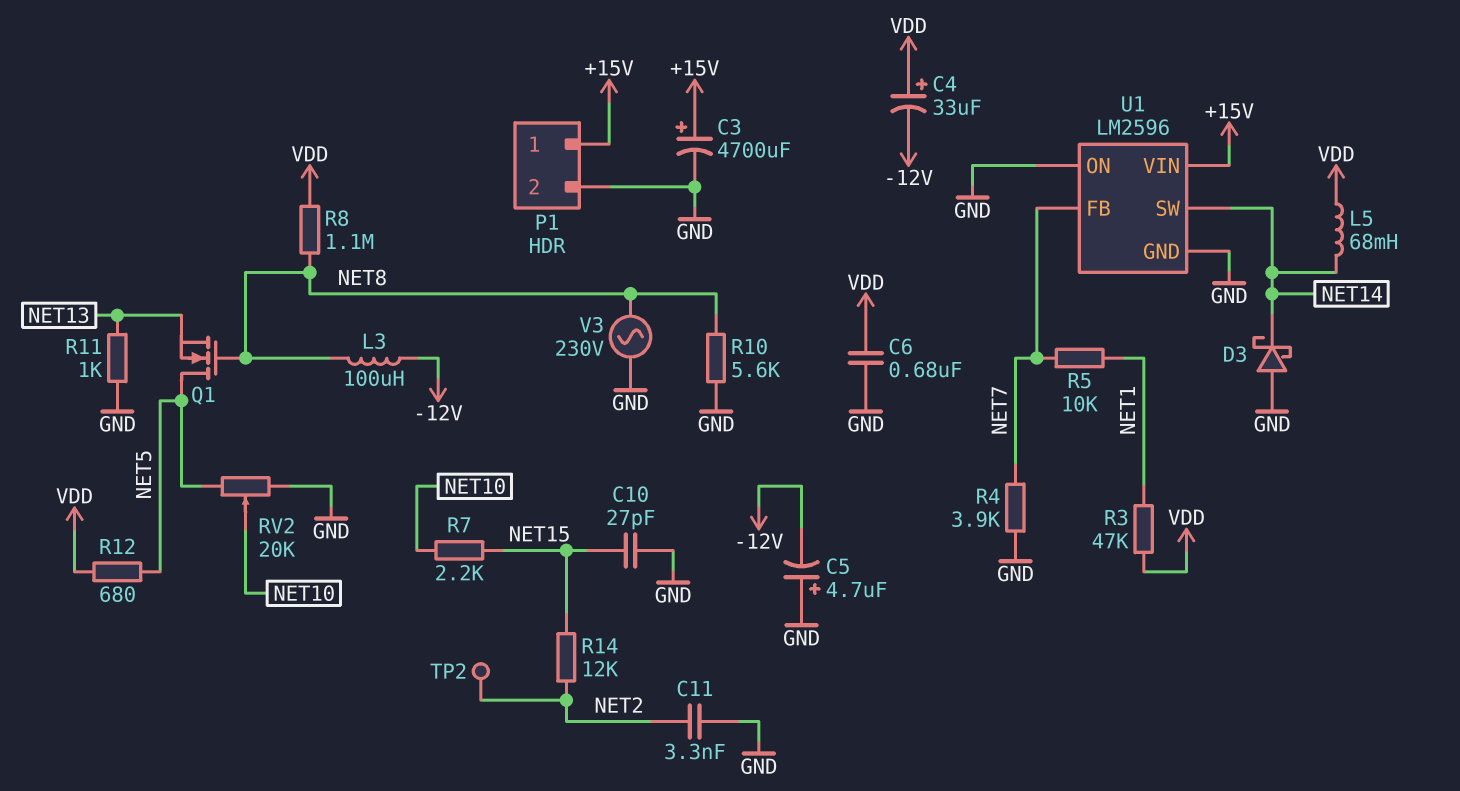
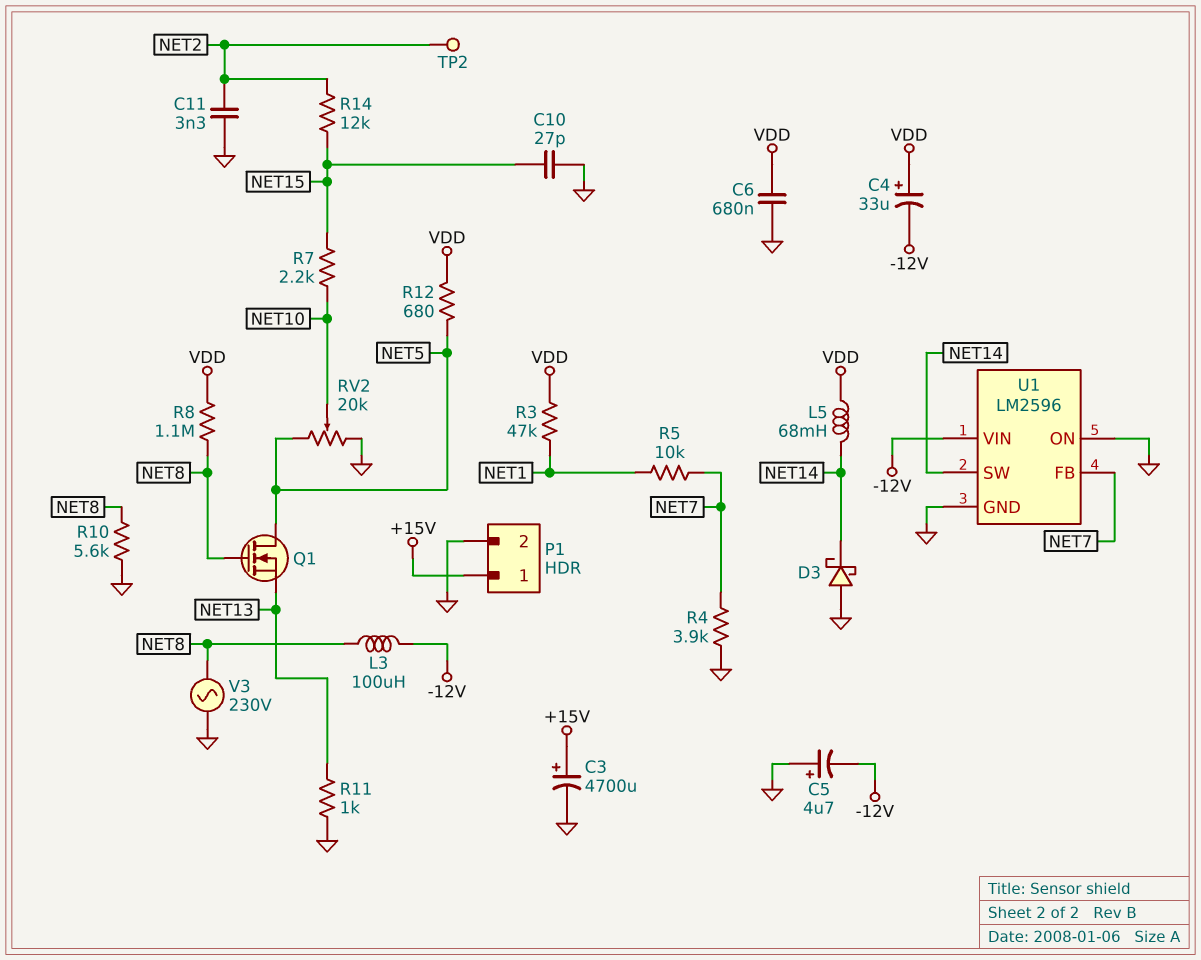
U1 pin VIN: +15V -> -12V

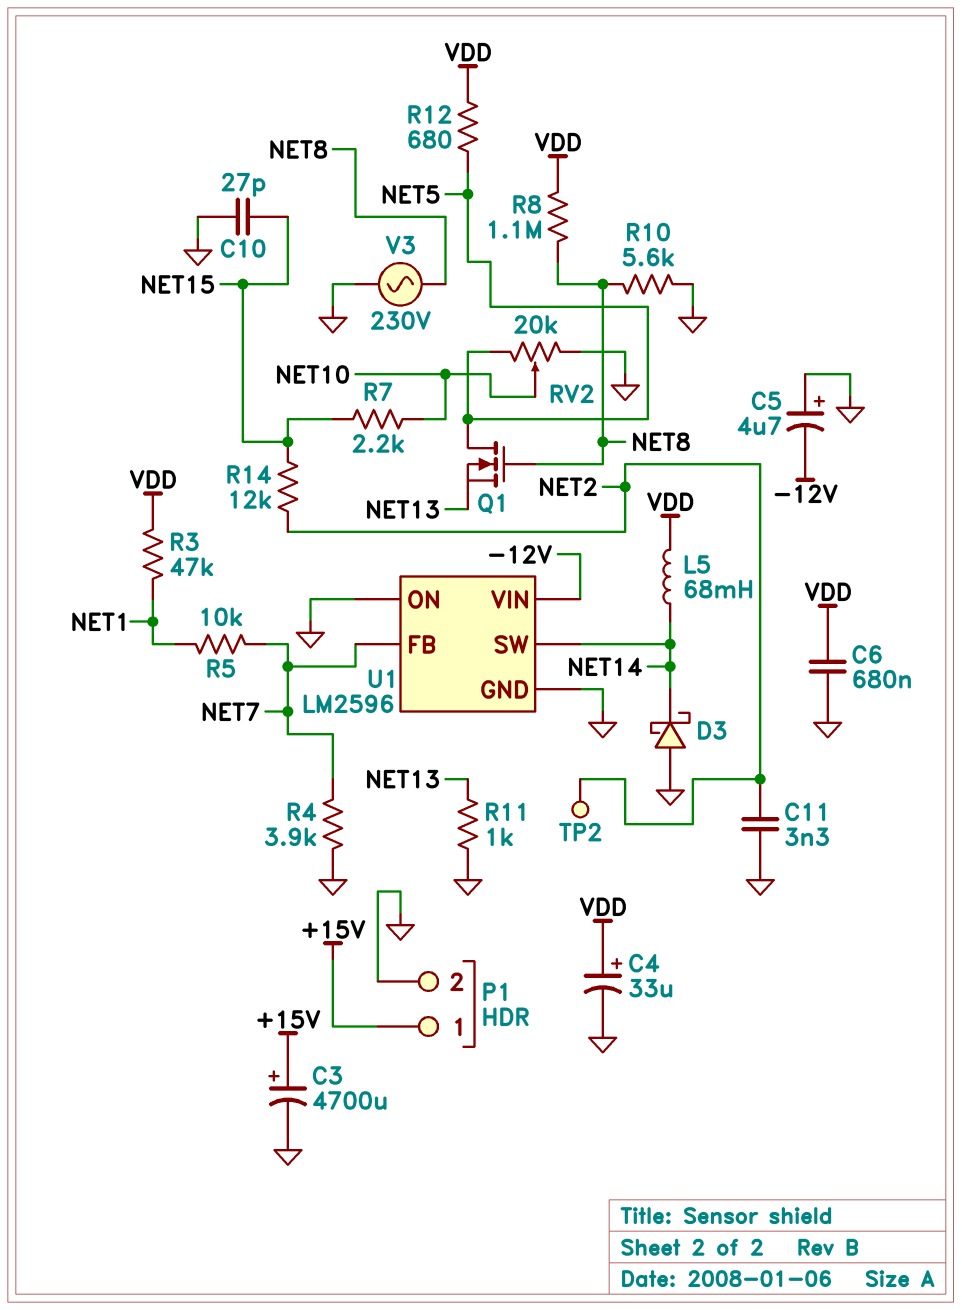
C4: 33uF (plus VDD, minus -12V) -> 33uF (plus VDD, minus GND)
L3: 100uH (-12V, NET8) -> none

